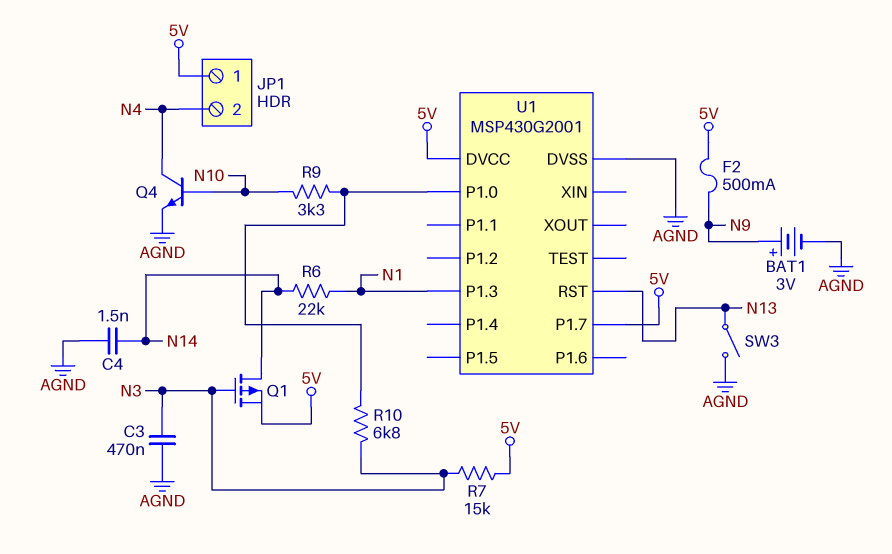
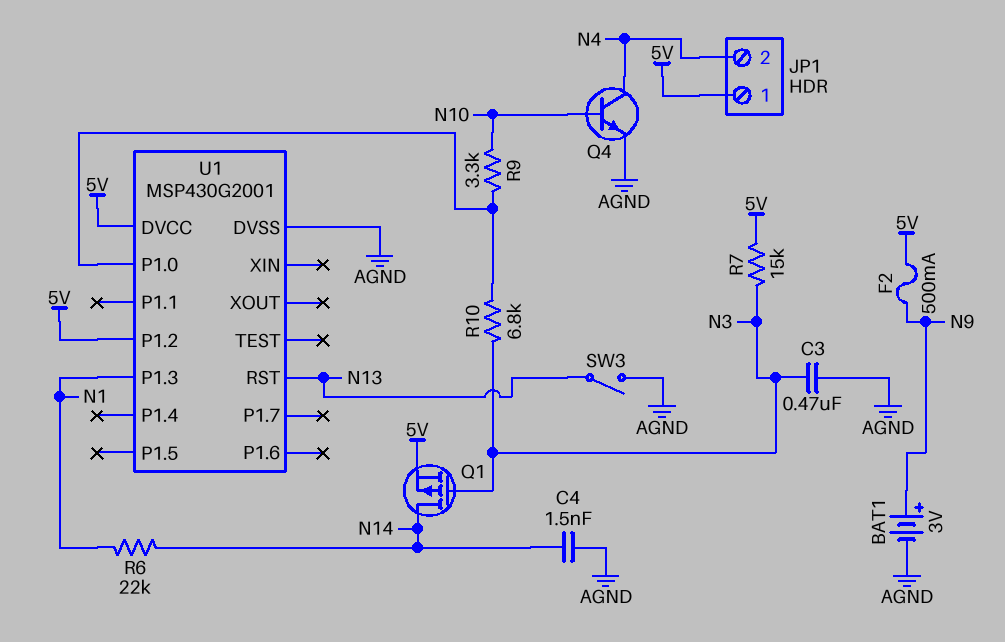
U1 pin P1.2: none -> 5V
U1 pin P1.7: 5V -> none

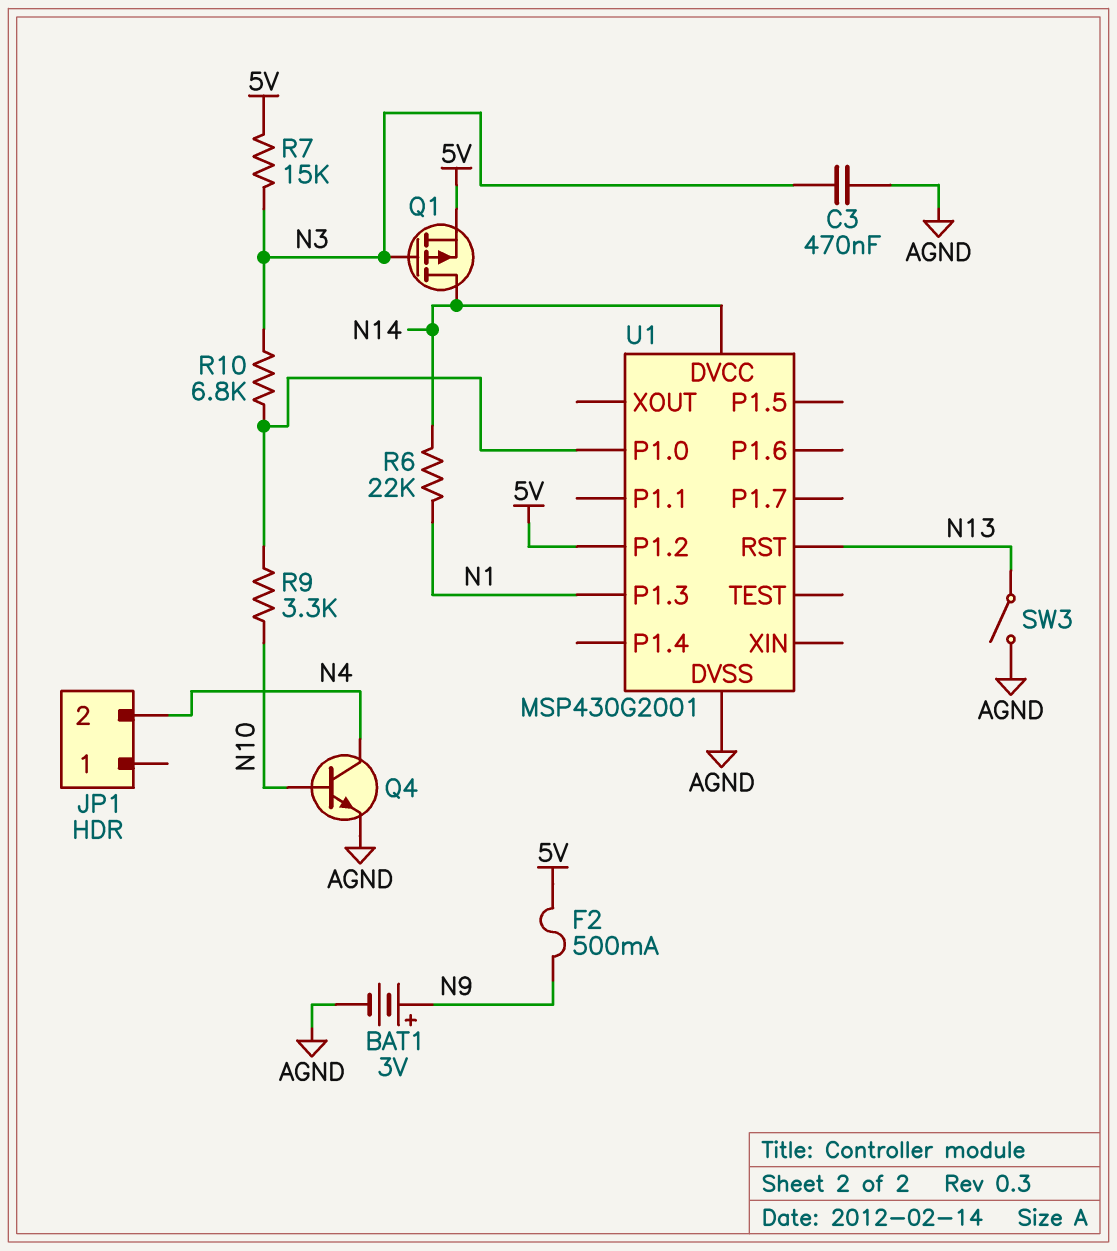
C4: 1.5nF (AGND, N14) -> none
JP1 pin 1: 5V -> none
U1 pin DVCC: 5V -> N14

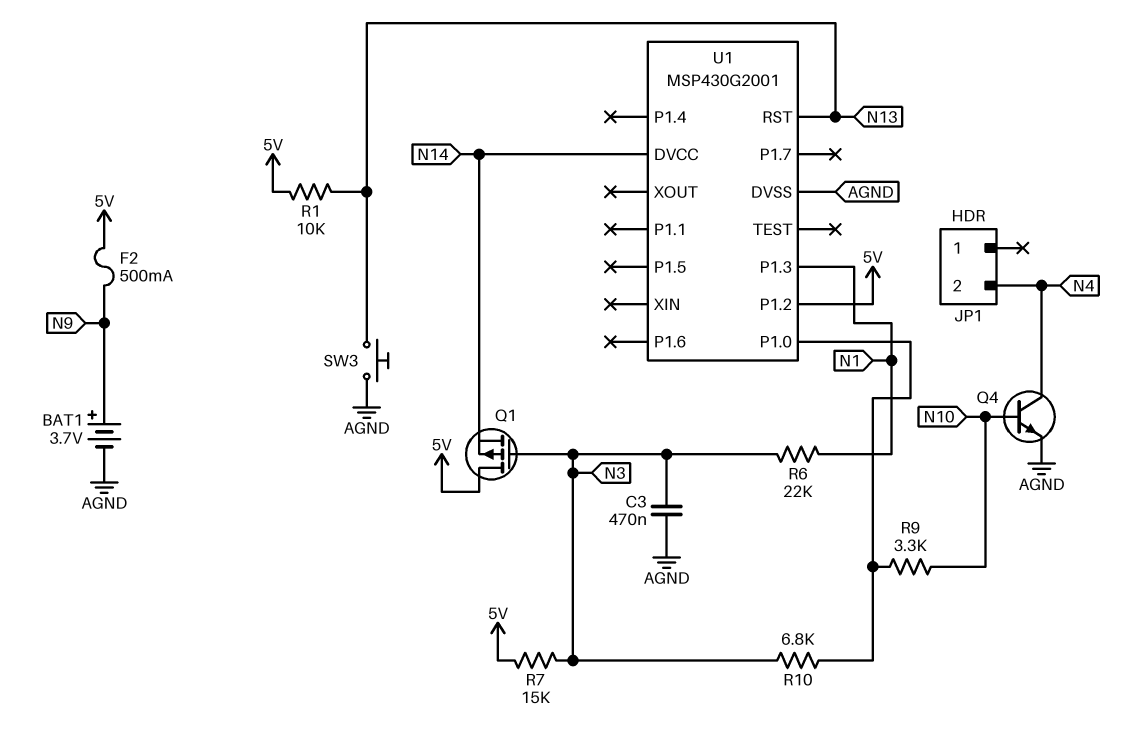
BAT1: 3V (plus N9, minus AGND) -> 3.7V (plus N9, minus AGND)
Q1: PMOS (G N3, D N14, S 5V) -> PMOS (G N3, D 5V, S N14)
R1: none -> 10k (5V, N13)
R6: 22k (N1, N14) -> 22k (N1, N3)
SW3: switch (AGND, N13) -> button (AGND, N13)

